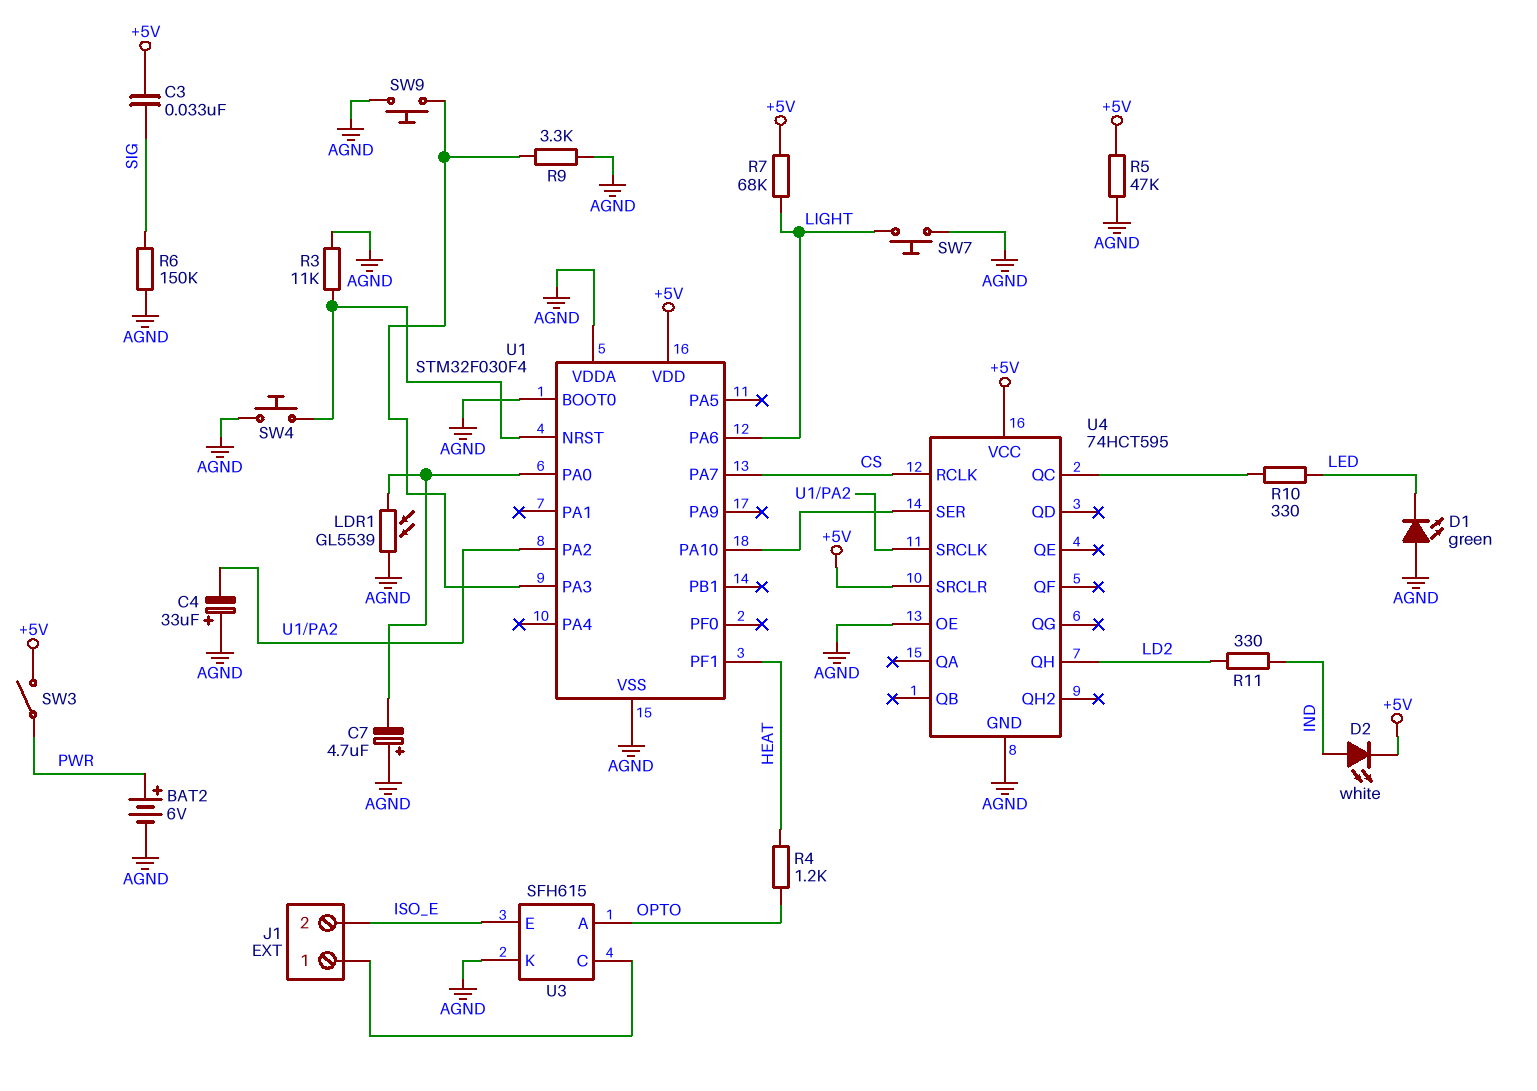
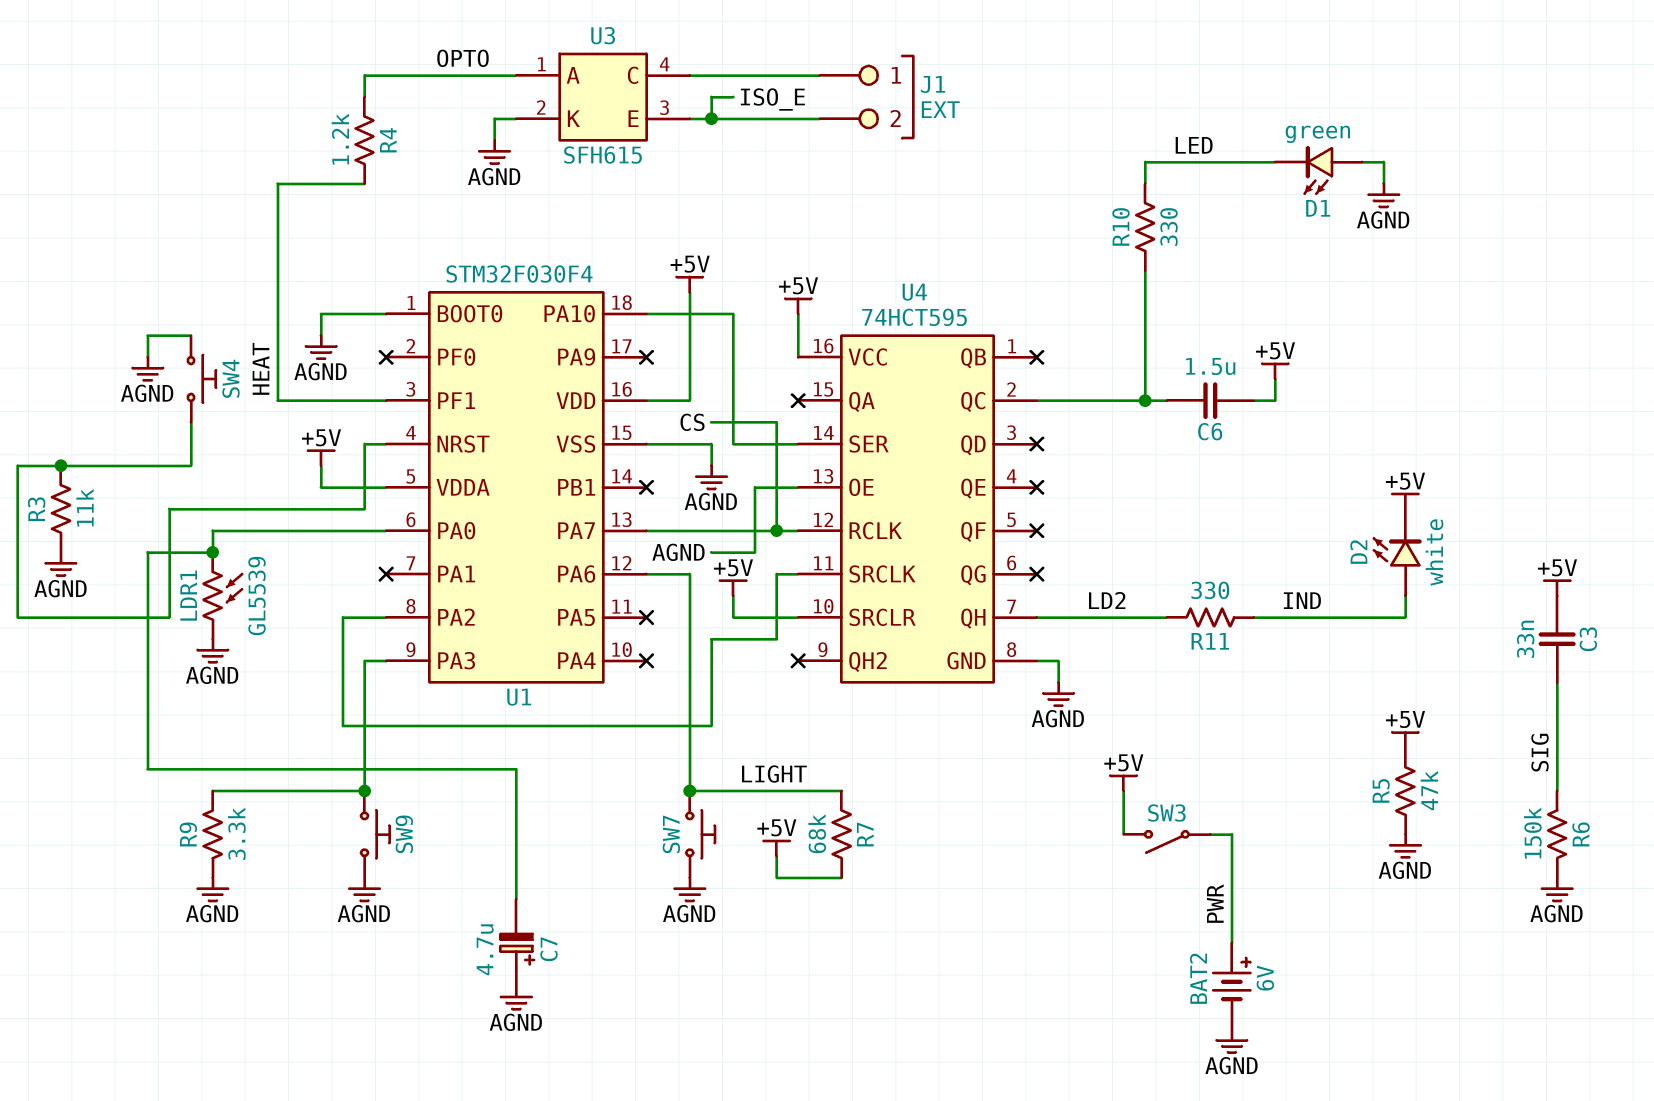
C4: 33uF (plus AGND, minus U1/PA2) -> none
C6: none -> 1.5uF (+5V, U4/QC)
U1 pin VDDA: AGND -> +5V

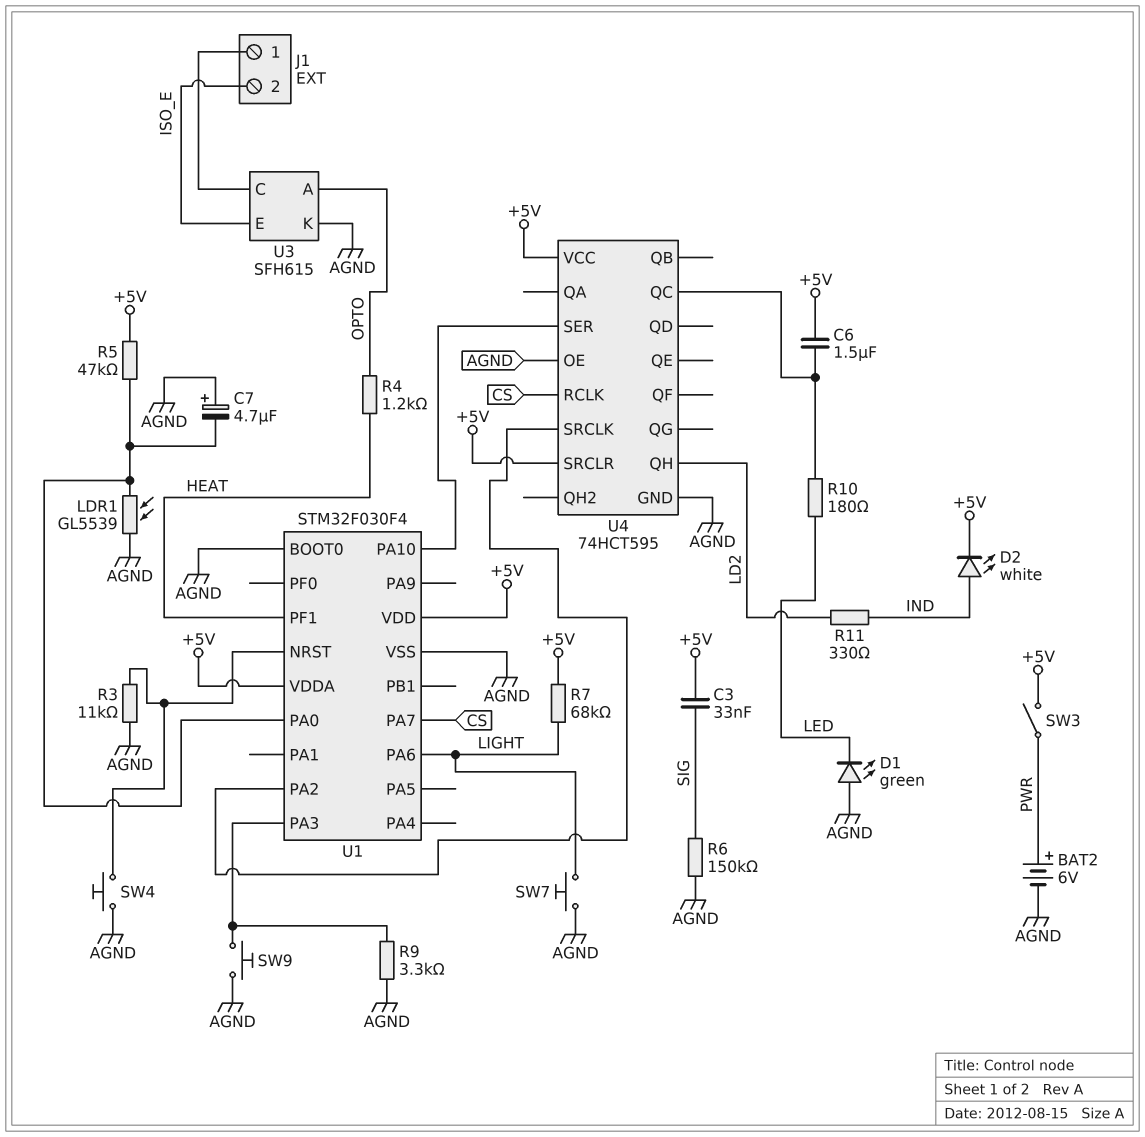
R5: 47k (+5V, AGND) -> 47k (+5V, U1/PA0)
R10: 330 (LED, U4/QC) -> 180 (LED, U4/QC)

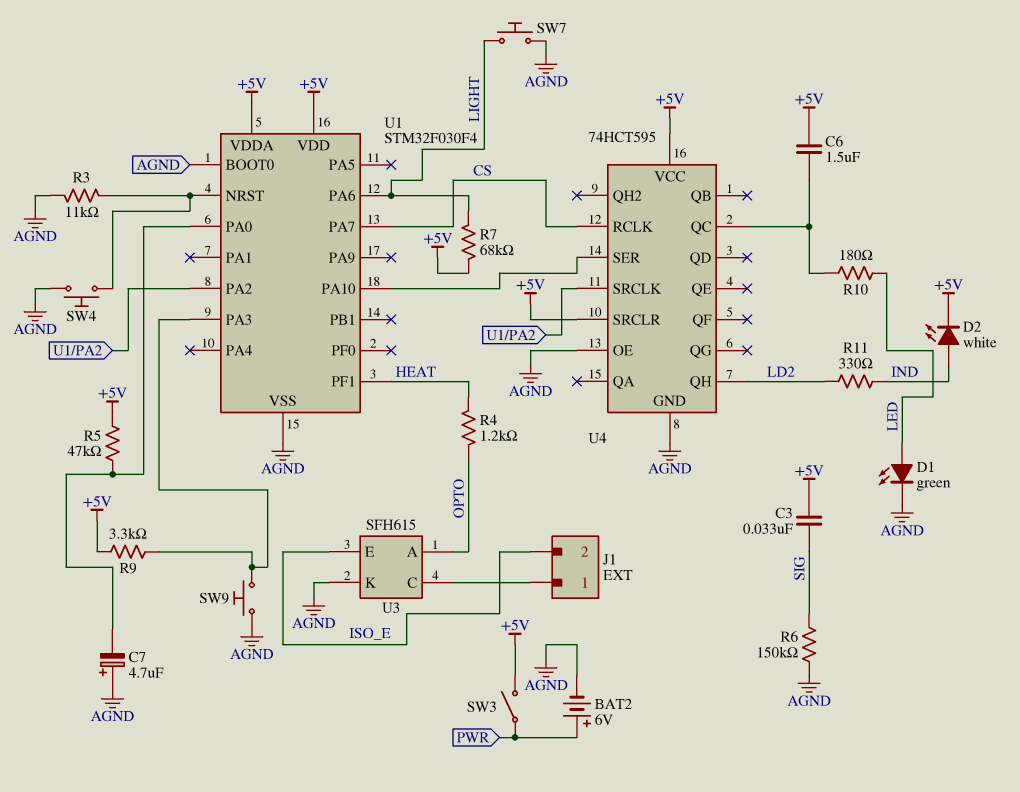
D1: LED green (A AGND, K LED) -> LED green (A LED, K AGND)
LDR1: GL5539 (AGND, U1/PA0) -> none
R9: 3.3k (AGND, U1/PA3) -> 3.3k (+5V, U1/PA3)

